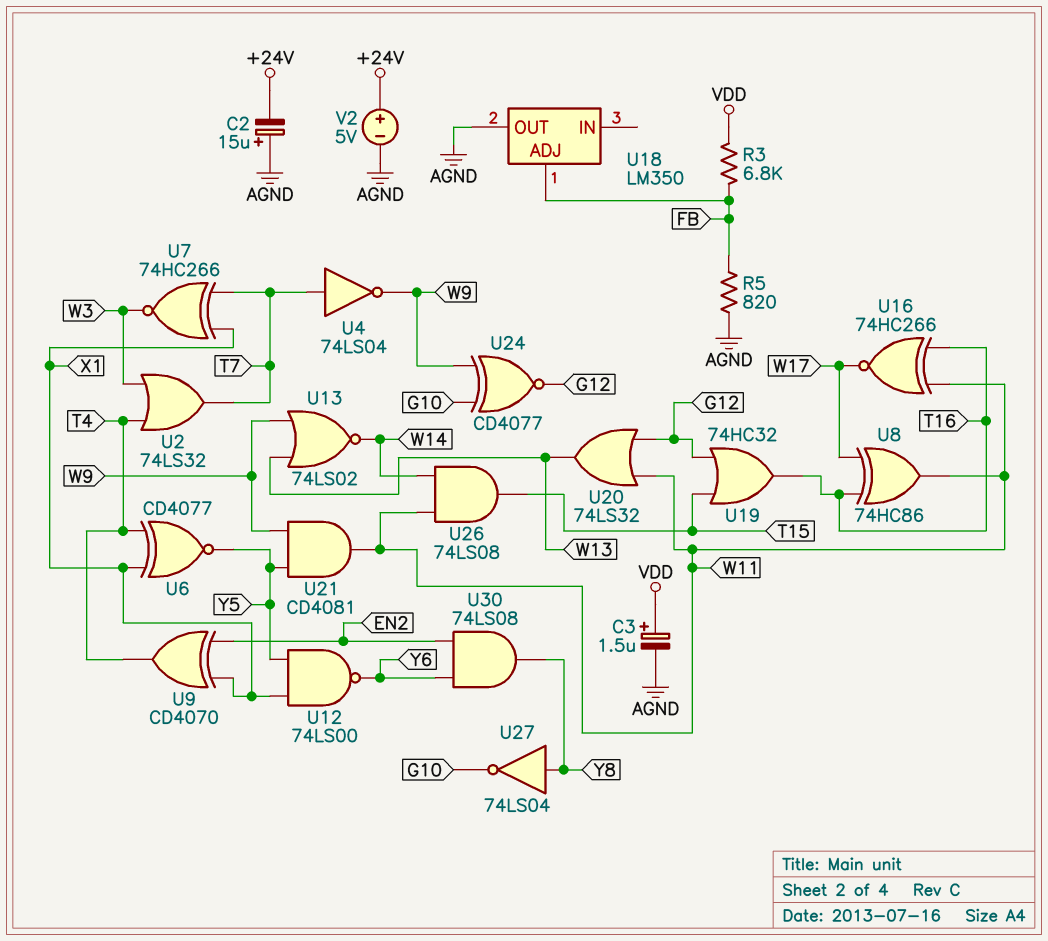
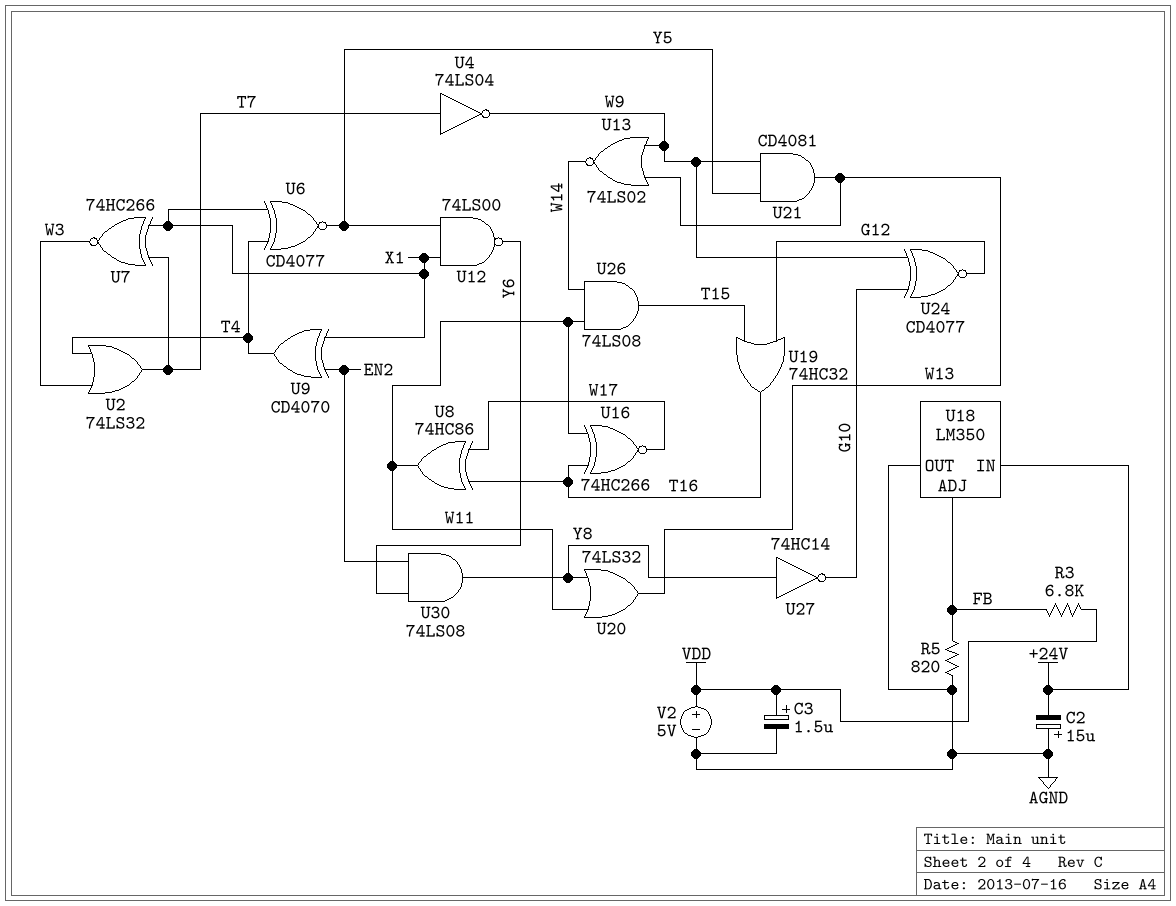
U18 pin IN: none -> +24V
U20: OR 74LS32 (in G12, in W11, out W13) -> OR 74LS32 (in W11, in Y8, out W13)
U21: AND CD4081 (in W9, in Y5, out W11) -> AND CD4081 (in W9, in Y5, out W13)
U27: NOT 74LS04 (in Y8, out G10) -> NOT 74HC14 (in Y8, out G10)
V2: 5V (plus +24V, minus AGND) -> 5V (plus VDD, minus AGND)

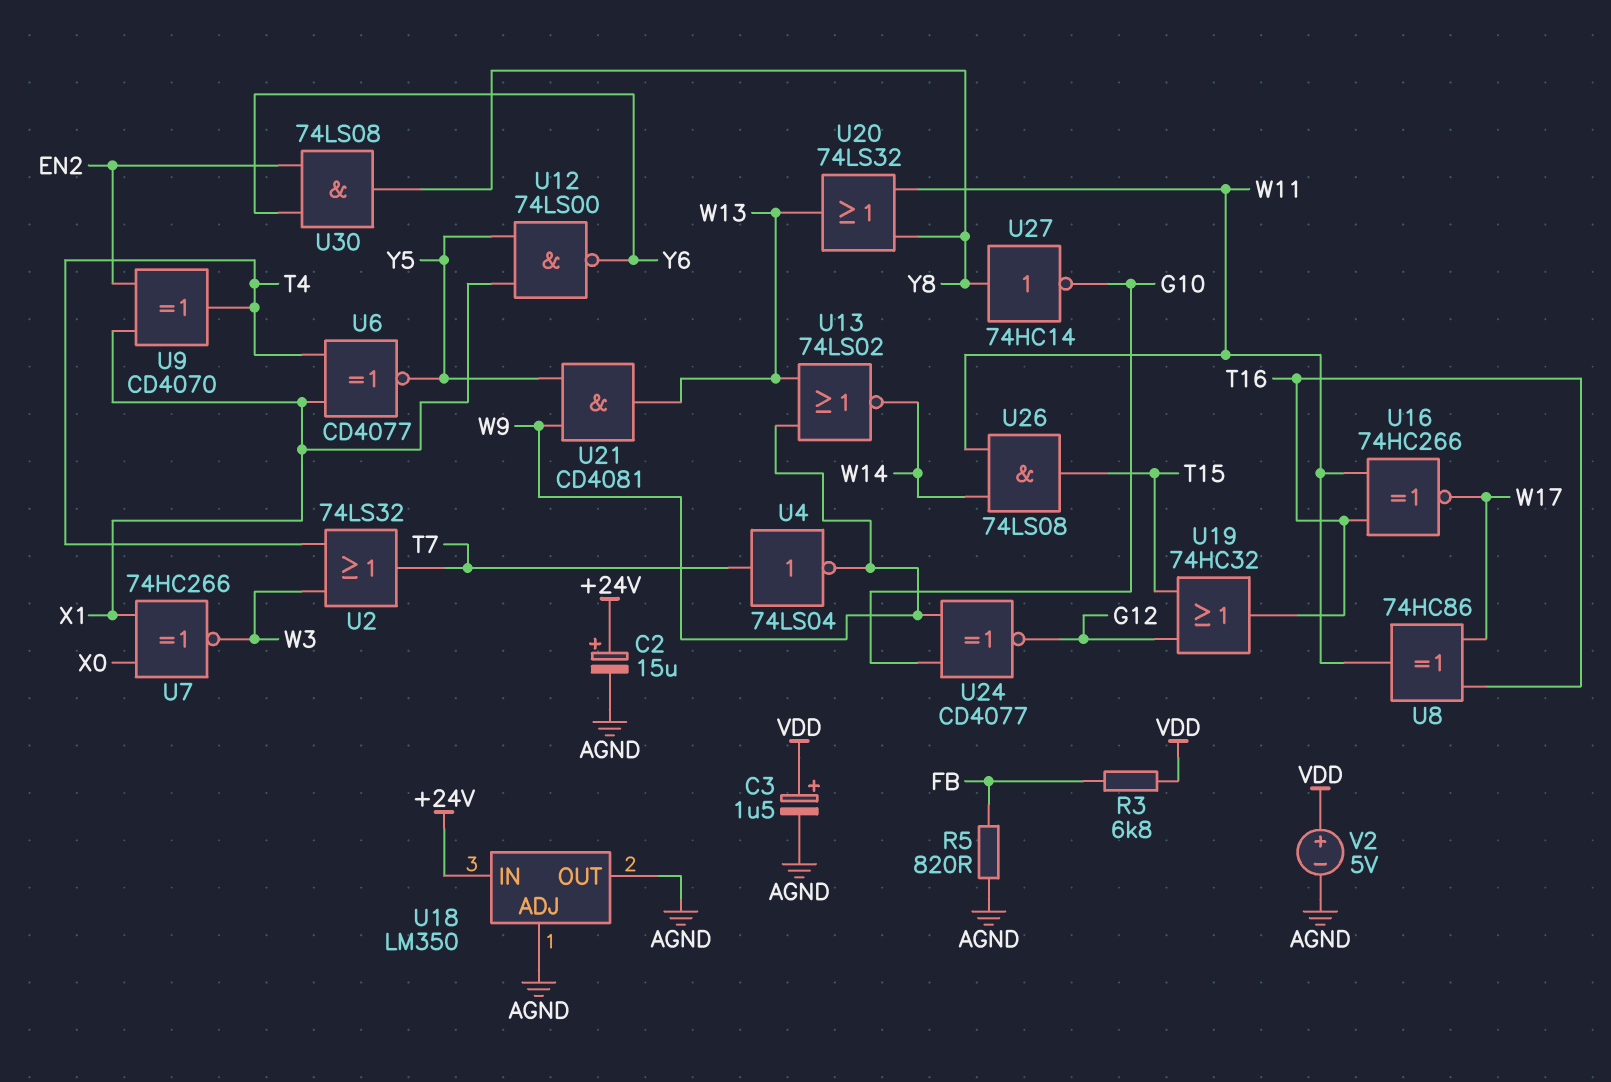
C2: 15uF (plus AGND, minus +24V) -> 15uF (plus +24V, minus AGND)
U7: XNOR 74HC266 (in T7, in X1, out W3) -> XNOR 74HC266 (in X0, in X1, out W3)
U18 pin ADJ: FB -> AGND

